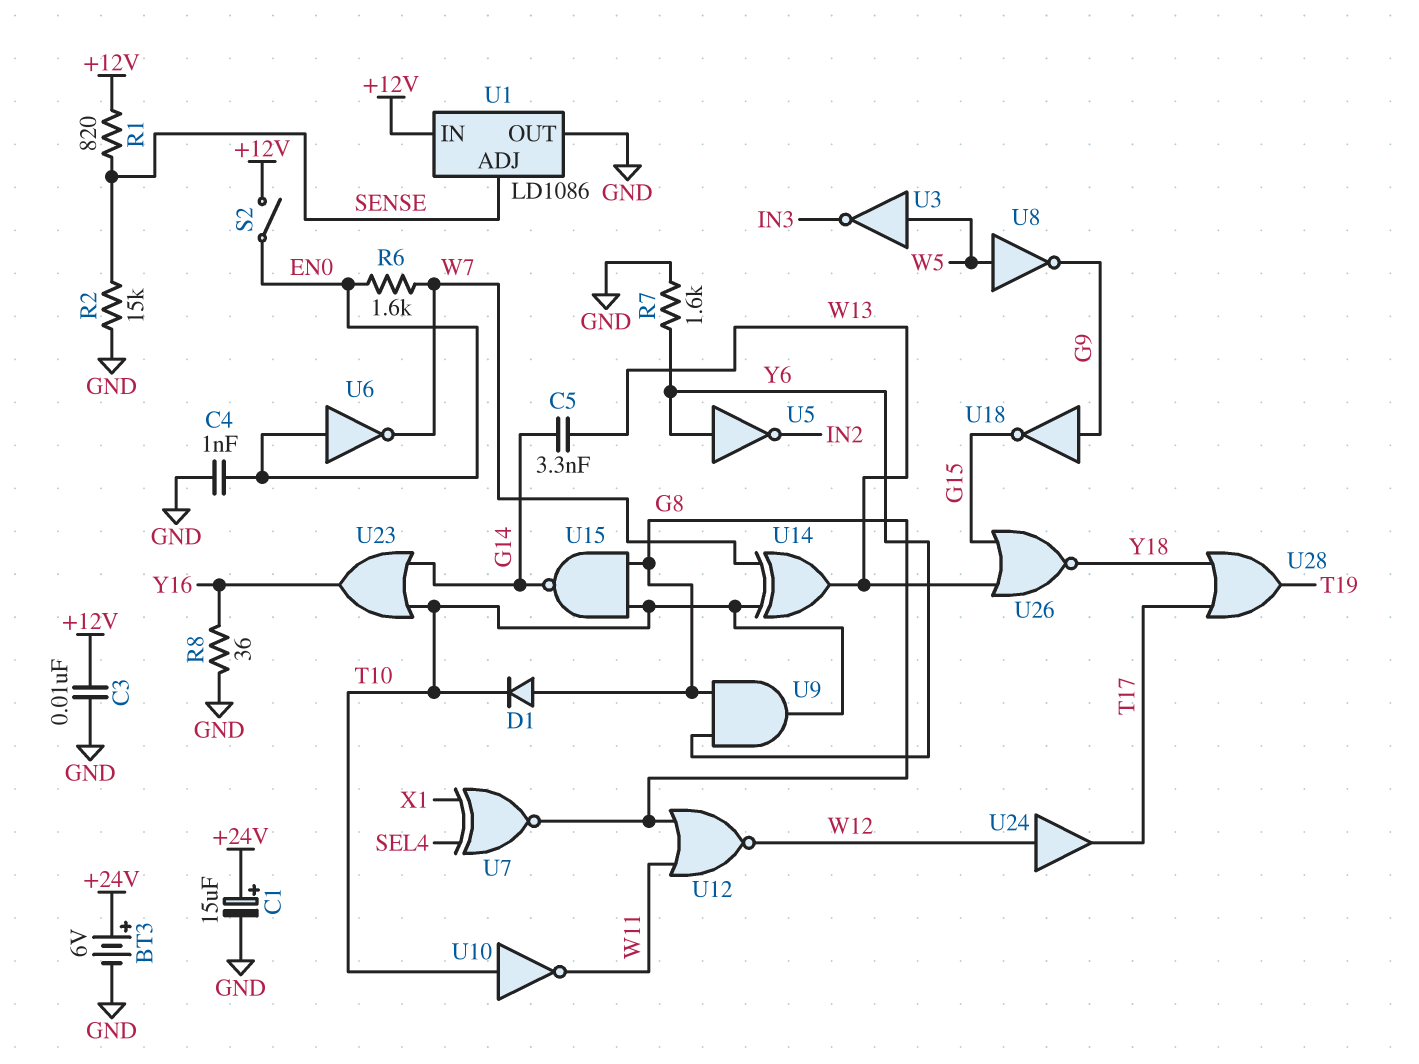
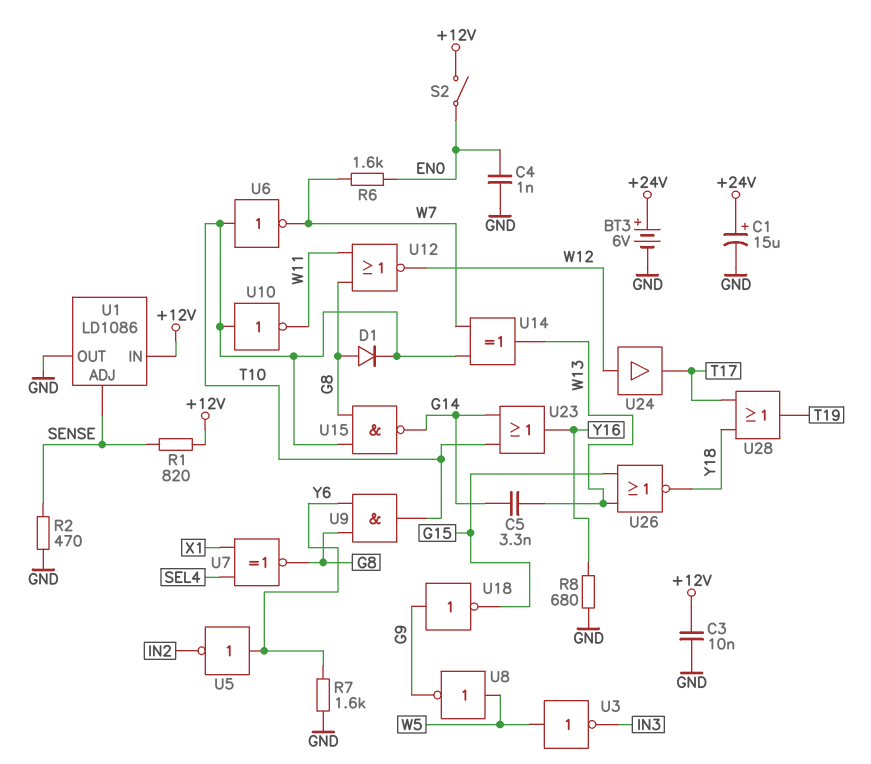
R2: 15k (GND, SENSE) -> 470 (GND, SENSE)
R8: 36 (GND, Y16) -> 680 (GND, Y16)
U6: NOT (in EN0, out W7) -> NOT (in T10, out W7)

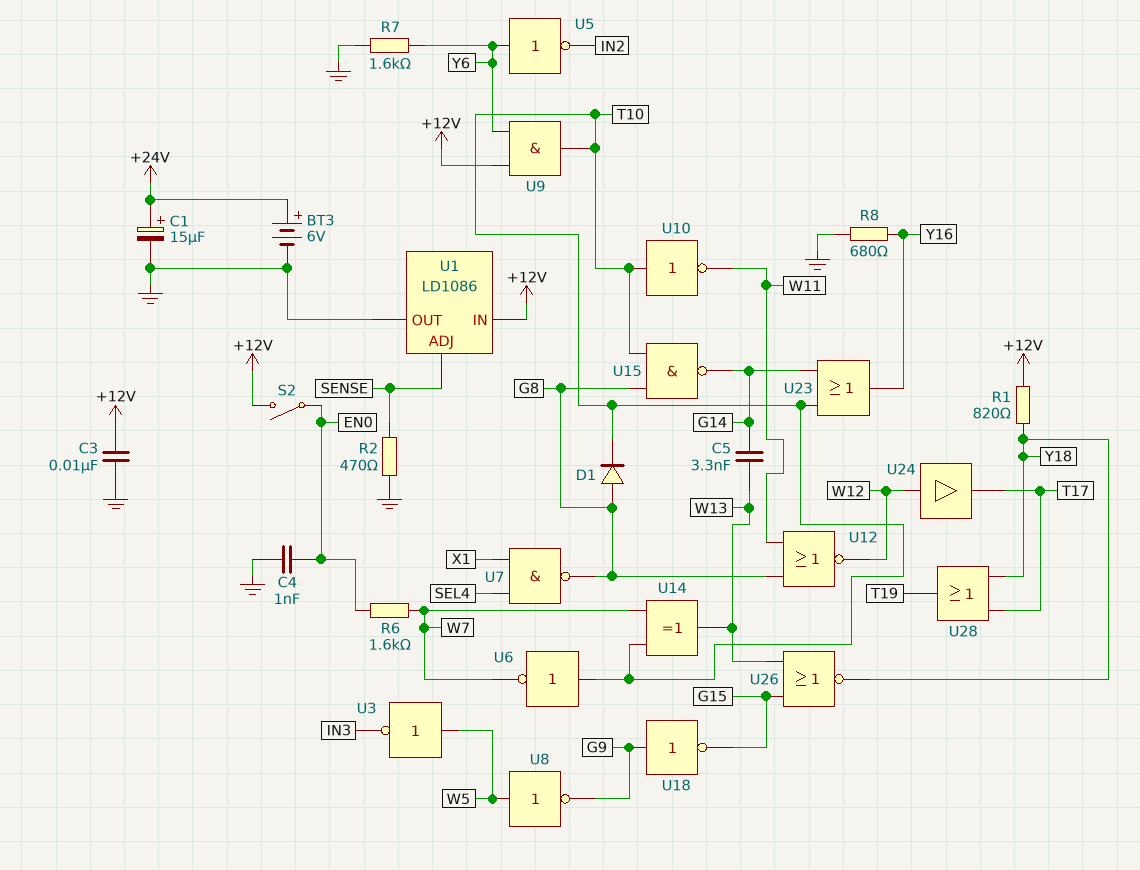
R1: 820 (+12V, SENSE) -> 820 (+12V, Y18)
U7: XNOR (in SEL4, in X1, out G8) -> NAND (in SEL4, in X1, out G8)
U9: AND (in G8, in Y6, out T10) -> AND (in +12V, in Y6, out T10)

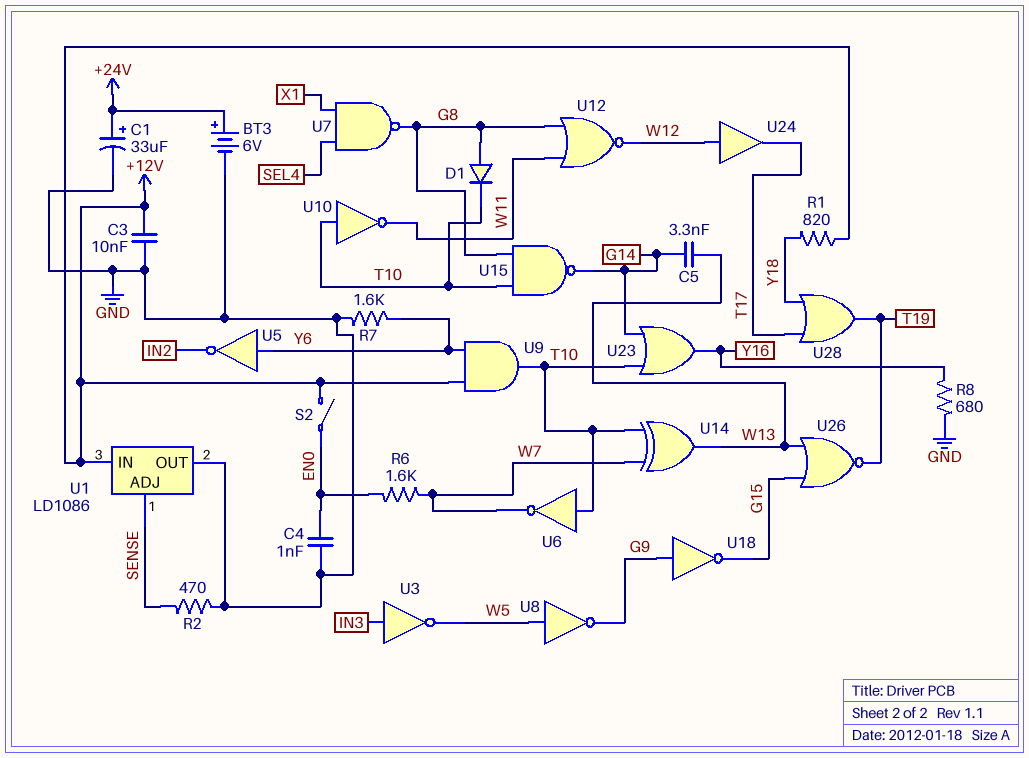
C1: 15uF (plus +24V, minus GND) -> 33uF (plus +24V, minus GND)
U3: NOT (in W5, out IN3) -> NOT (in IN3, out W5)
U26: NOR (in G15, in W13, out Y18) -> NOR (in G15, in W13, out T19)

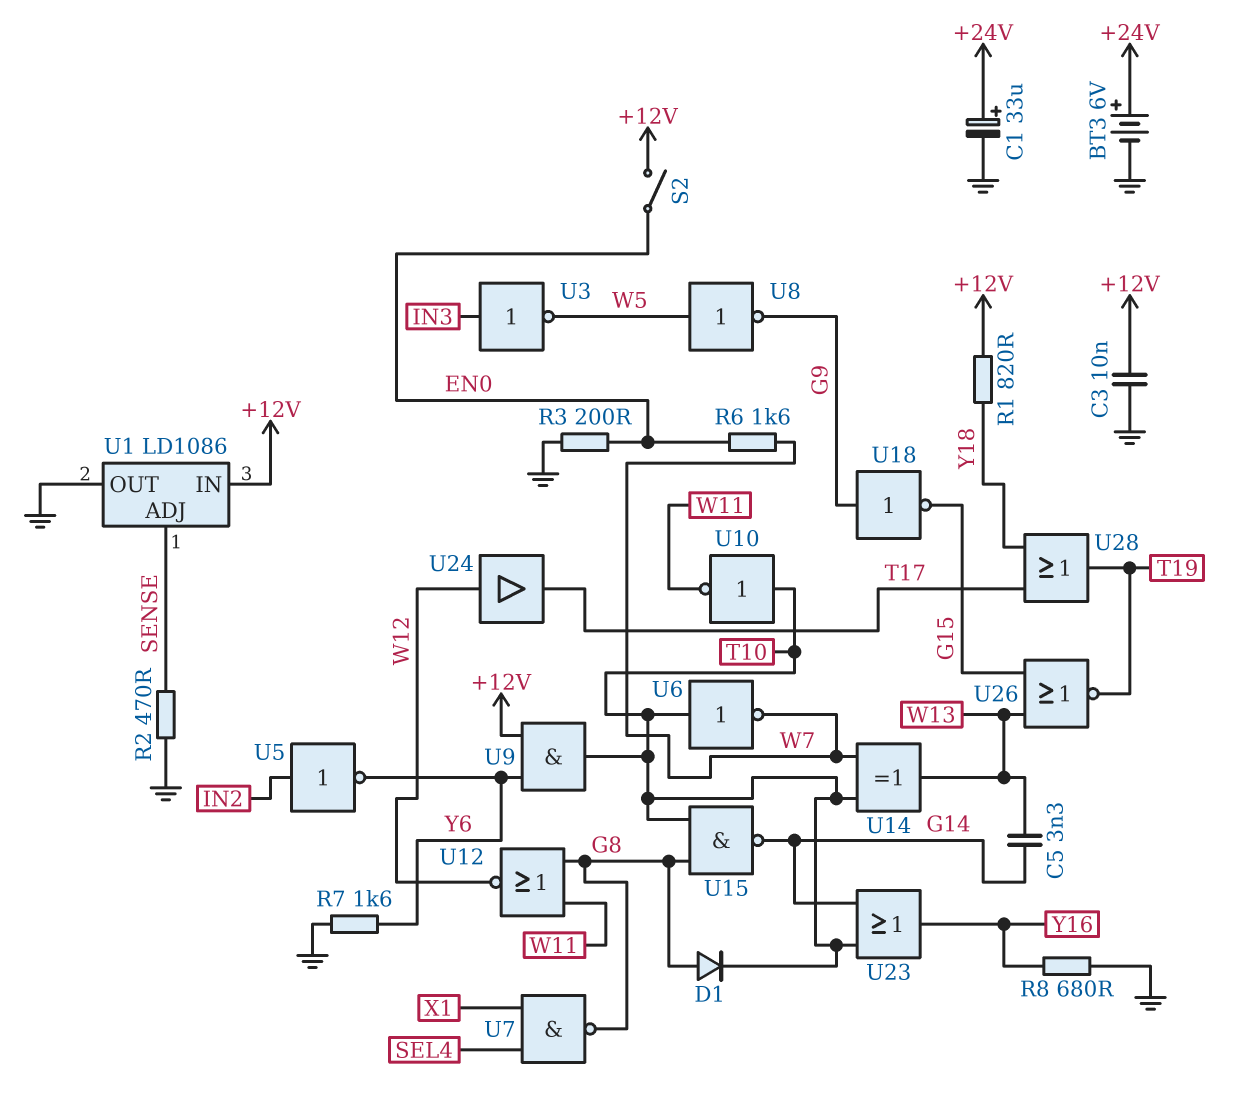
C4: 1nF (EN0, GND) -> none
R3: none -> 200 (EN0, GND)
U5: NOT (in Y6, out IN2) -> NOT (in IN2, out Y6)

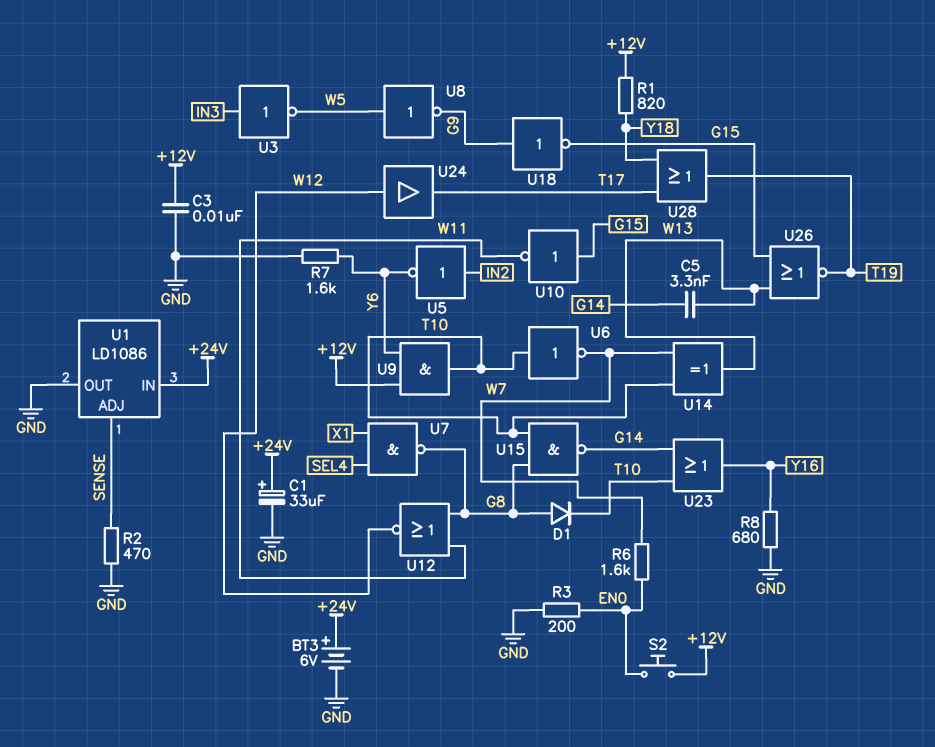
S2: switch (+12V, EN0) -> button (+12V, EN0)
U1 pin IN: +12V -> +24V
U10: NOT (in T10, out W11) -> NOT (in G15, out W11)

